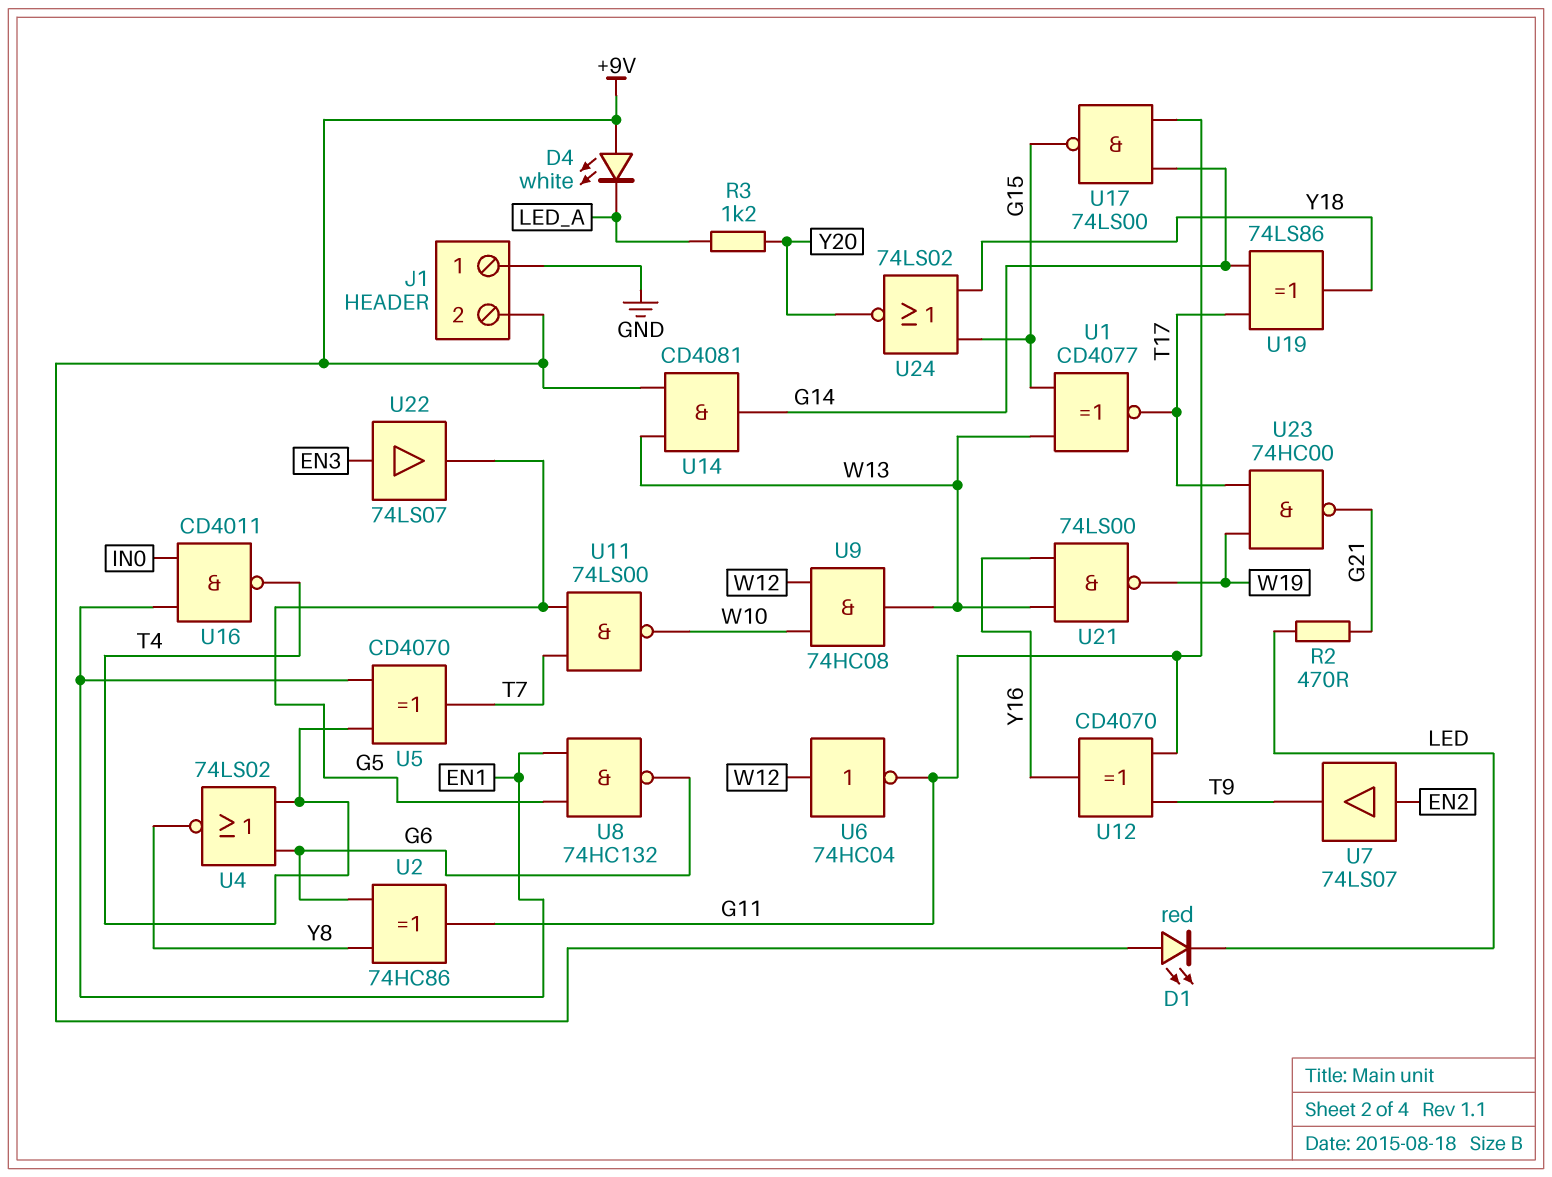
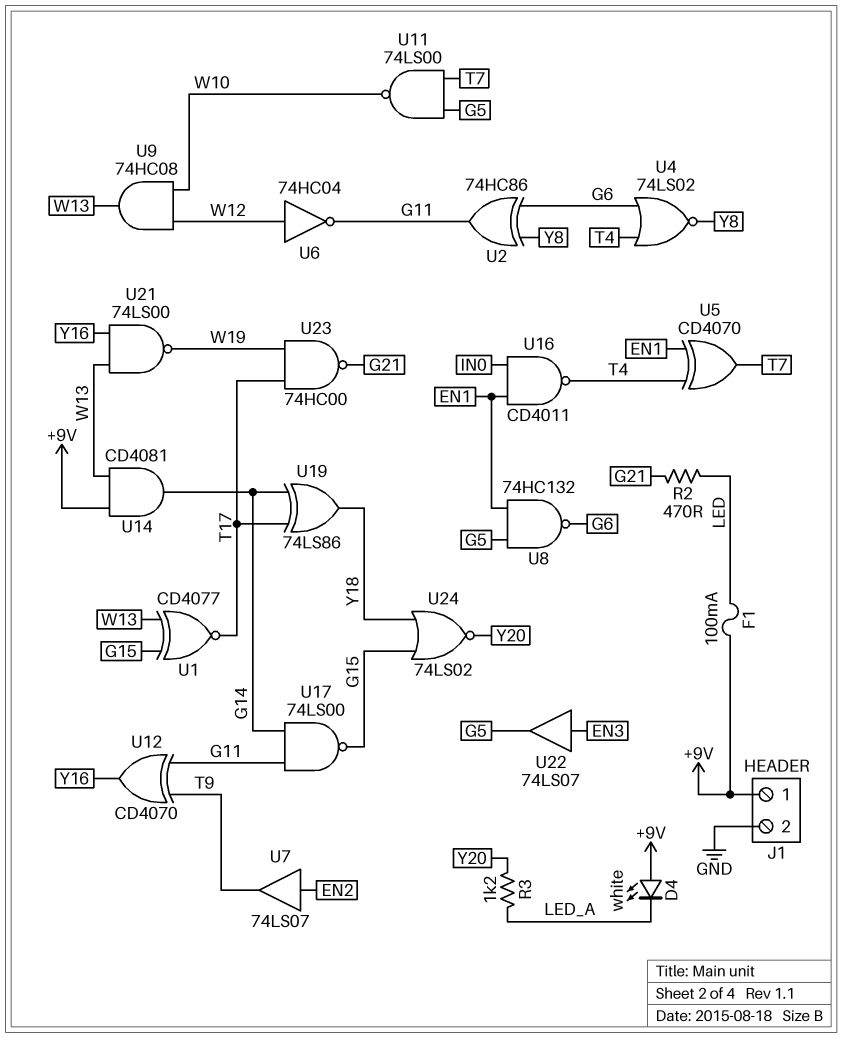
D1: LED red (A +9V, K LED) -> none
F1: none -> 100mA (+9V, LED)
J1 pin 1: GND -> +9V
J1 pin 2: +9V -> GND

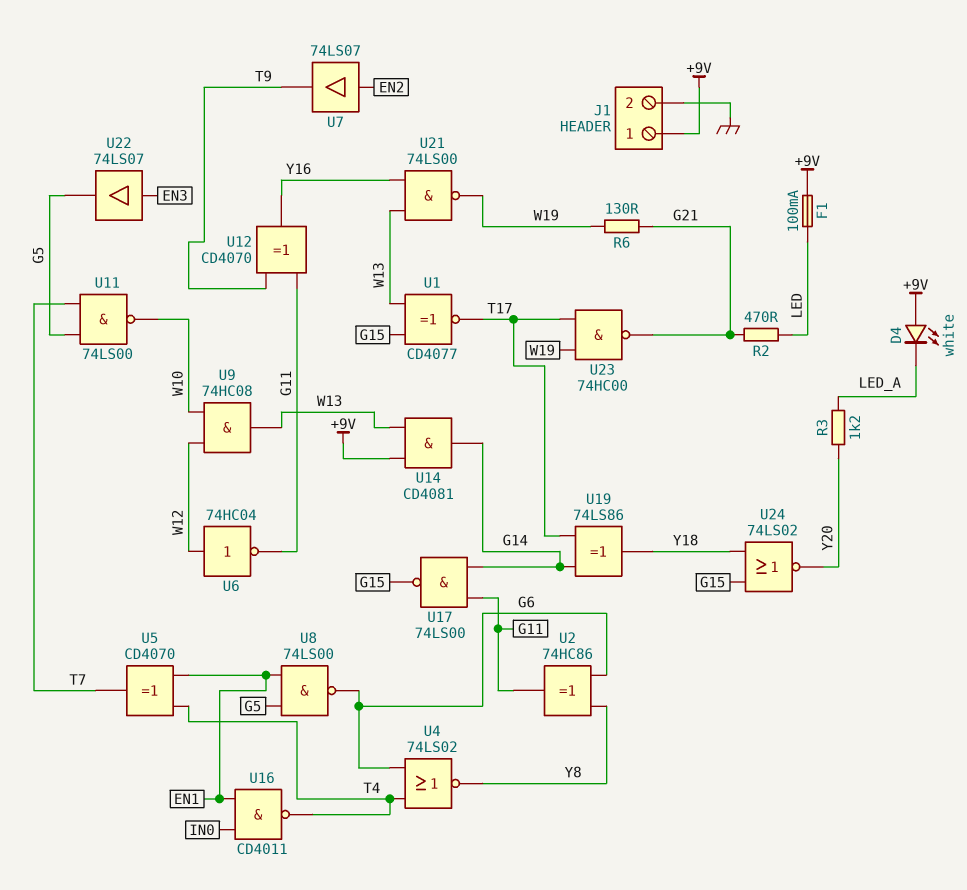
R6: none -> 130 (G21, W19)
U8: NAND 74HC132 (in EN1, in G5, out G6) -> NAND 74LS00 (in EN1, in G5, out G6)

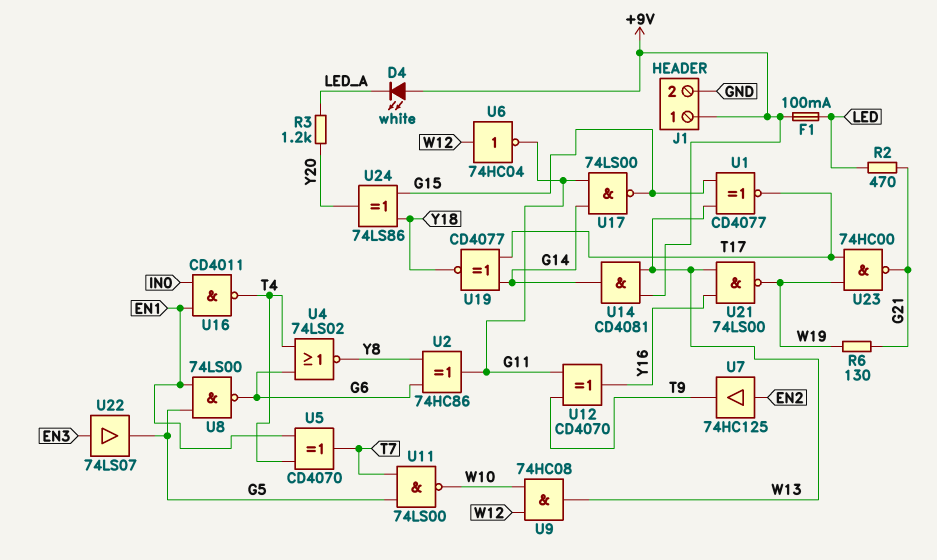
U7: buffer 74LS07 (in EN2, out T9) -> buffer 74HC125 (in EN2, out T9)
U19: XOR 74LS86 (in G14, in T17, out Y18) -> XNOR CD4077 (in G14, in T17, out Y18)
U24: NOR 74LS02 (in G15, in Y18, out Y20) -> XOR 74LS86 (in G15, in Y18, out Y20)

